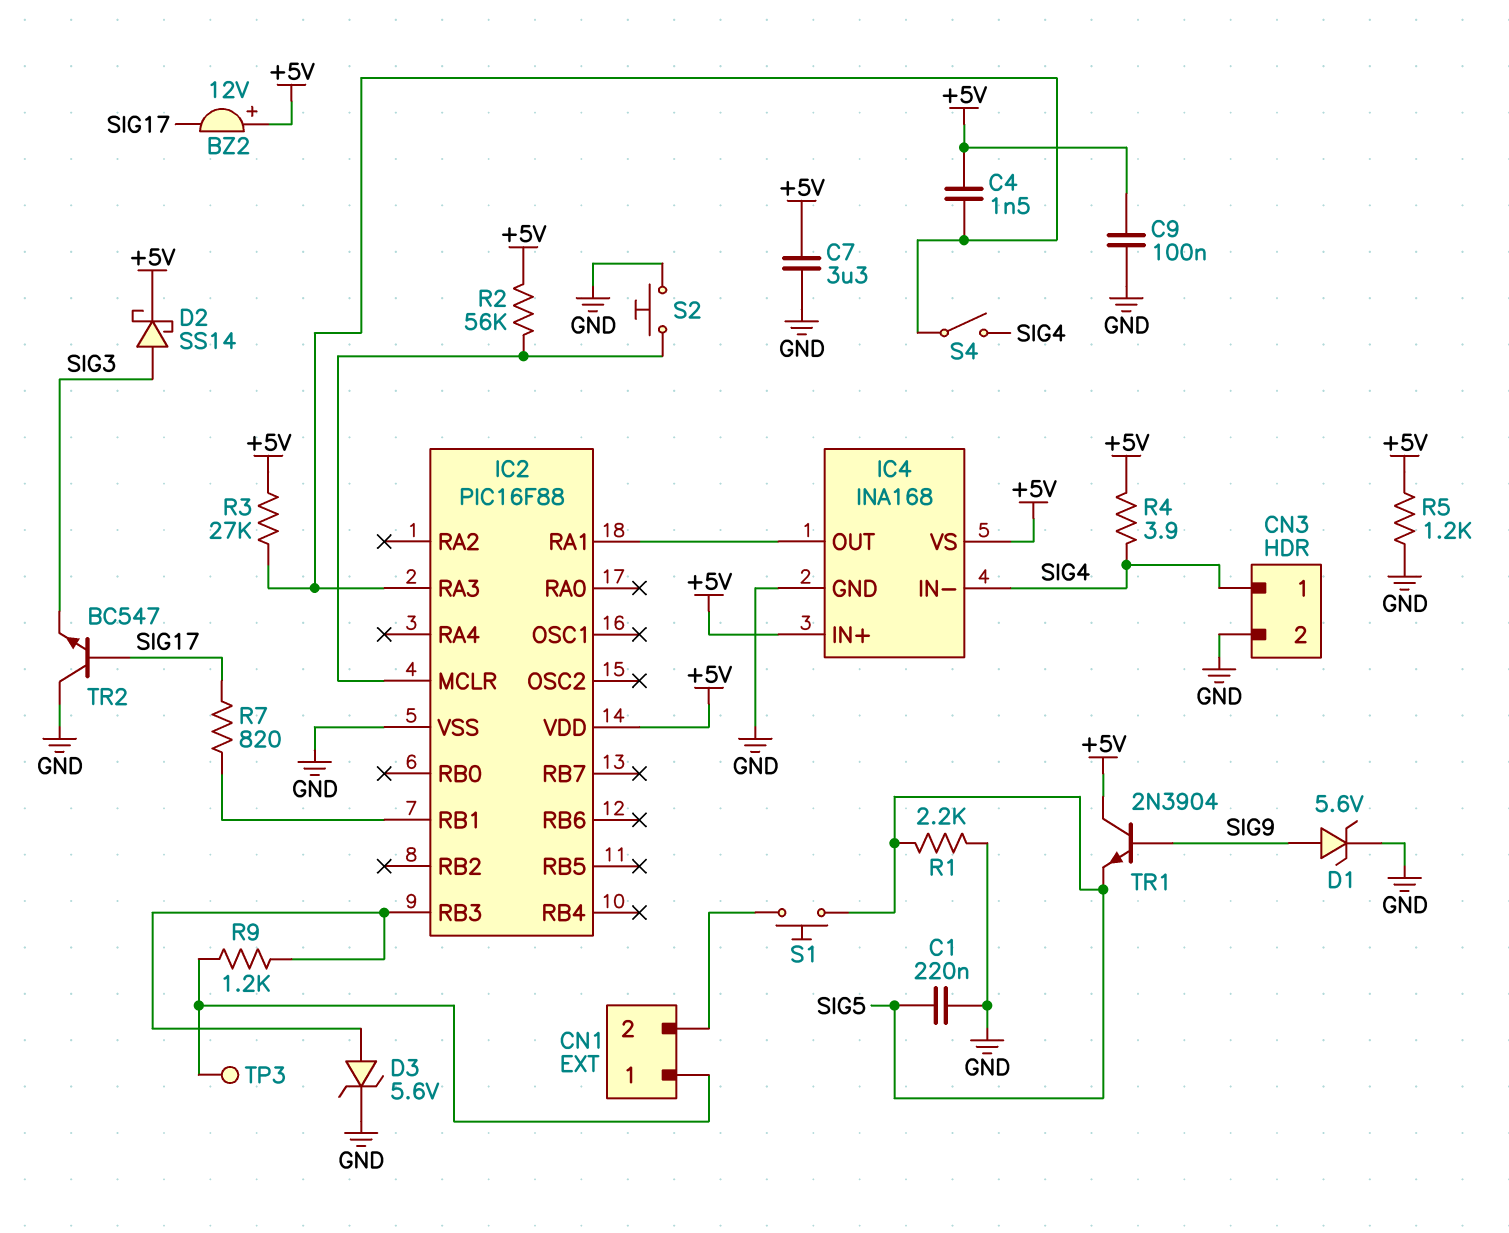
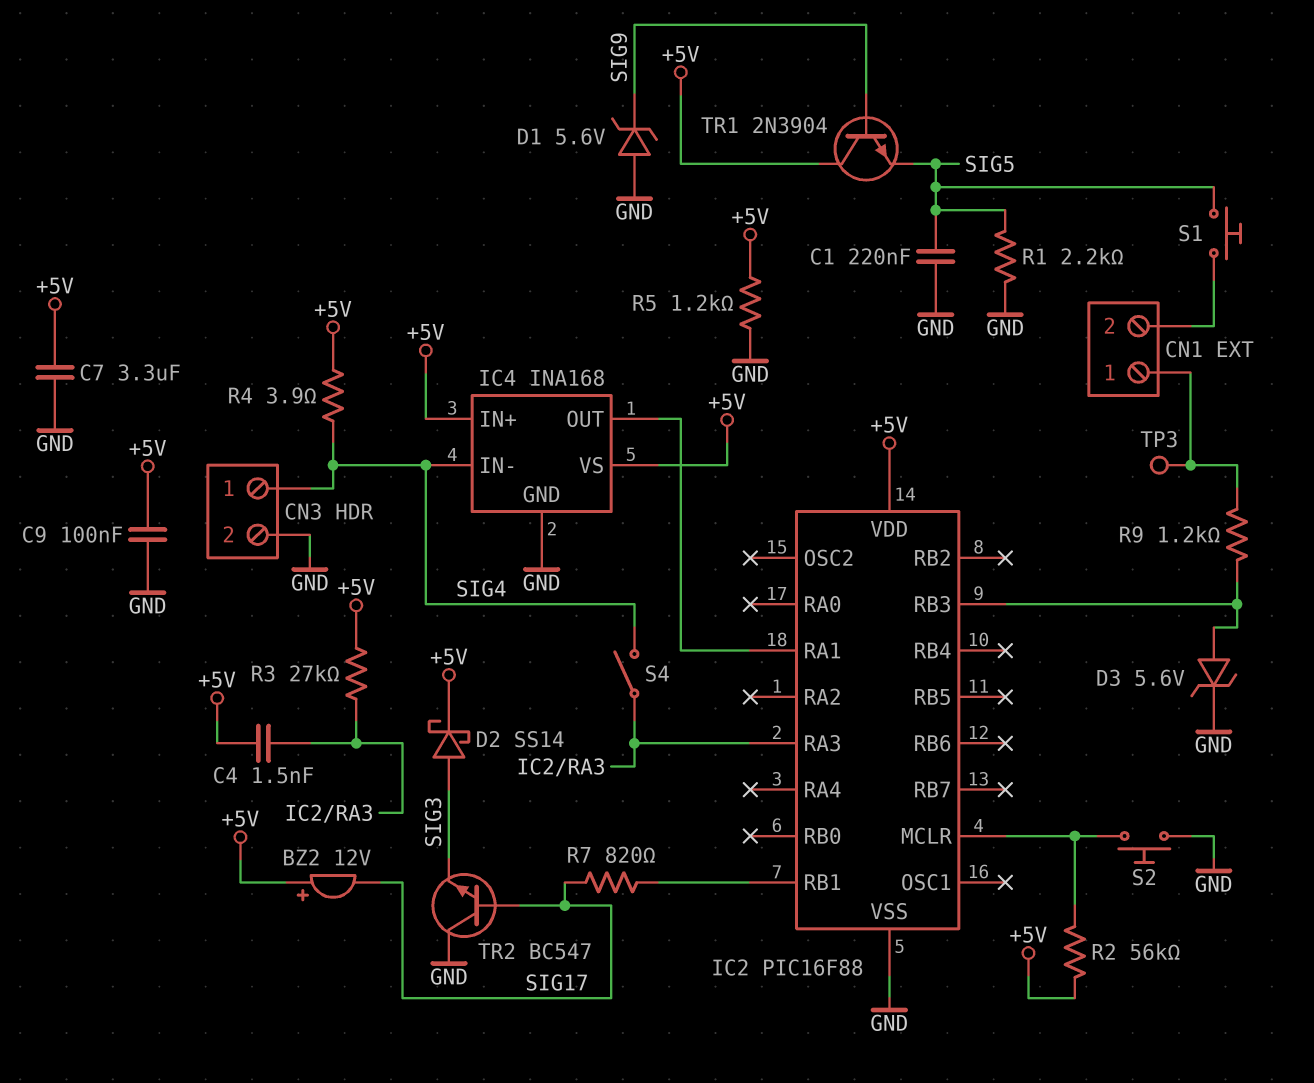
D1: zener 5.6V (A SIG9, K GND) -> zener 5.6V (A GND, K SIG9)

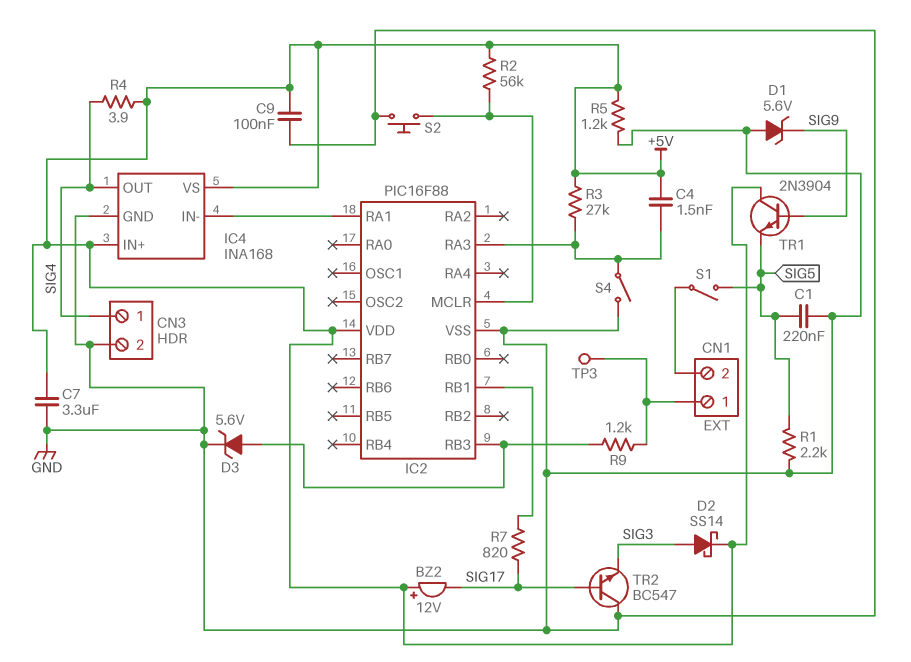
IC4 pin IN-: SIG4 -> IC2/RA1
IC4 pin OUT: IC2/RA1 -> SIG4
S1: button (CN1/2, SIG5) -> switch (CN1/2, SIG5)
S4: switch (IC2/RA3, SIG4) -> switch (GND, IC2/RA3)

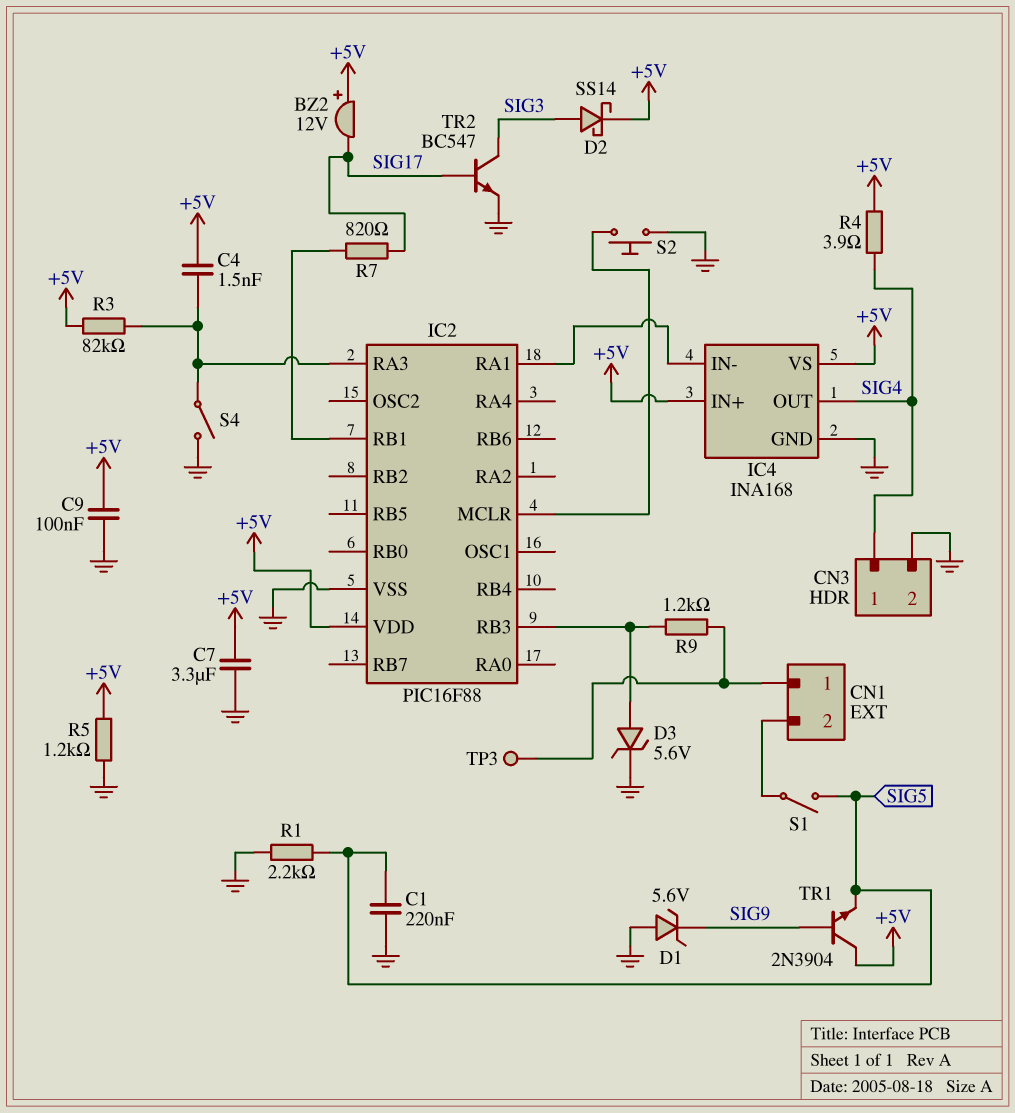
R2: 56k (+5V, IC2/MCLR) -> none
R3: 27k (+5V, IC2/RA3) -> 82k (+5V, IC2/RA3)
TR2: NPN BC547 (B SIG17, C GND, E SIG3) -> NPN BC547 (B SIG17, C SIG3, E GND)

